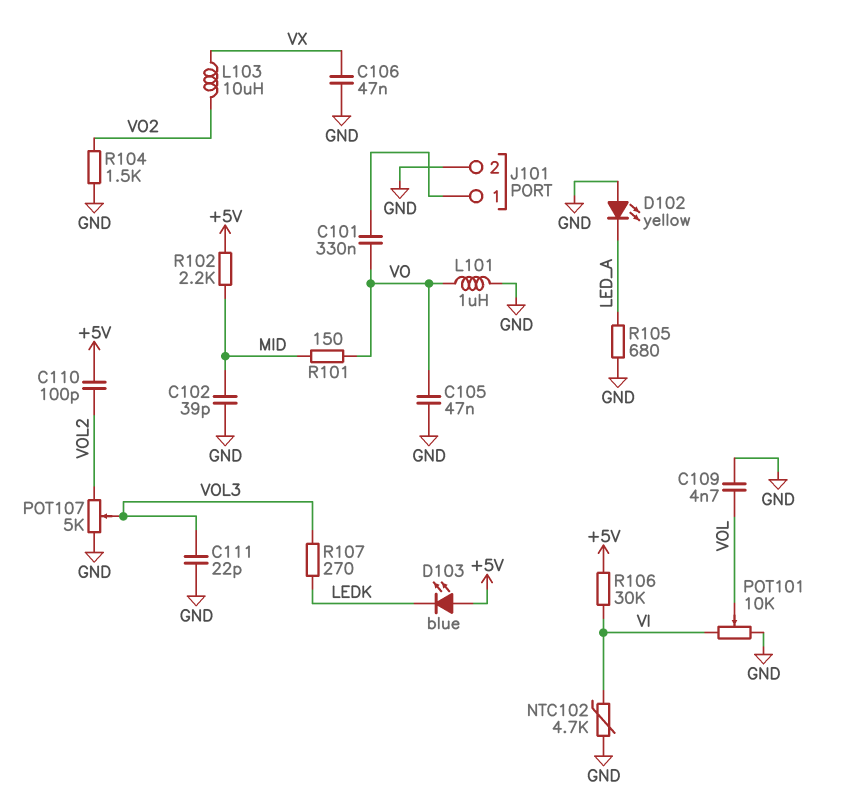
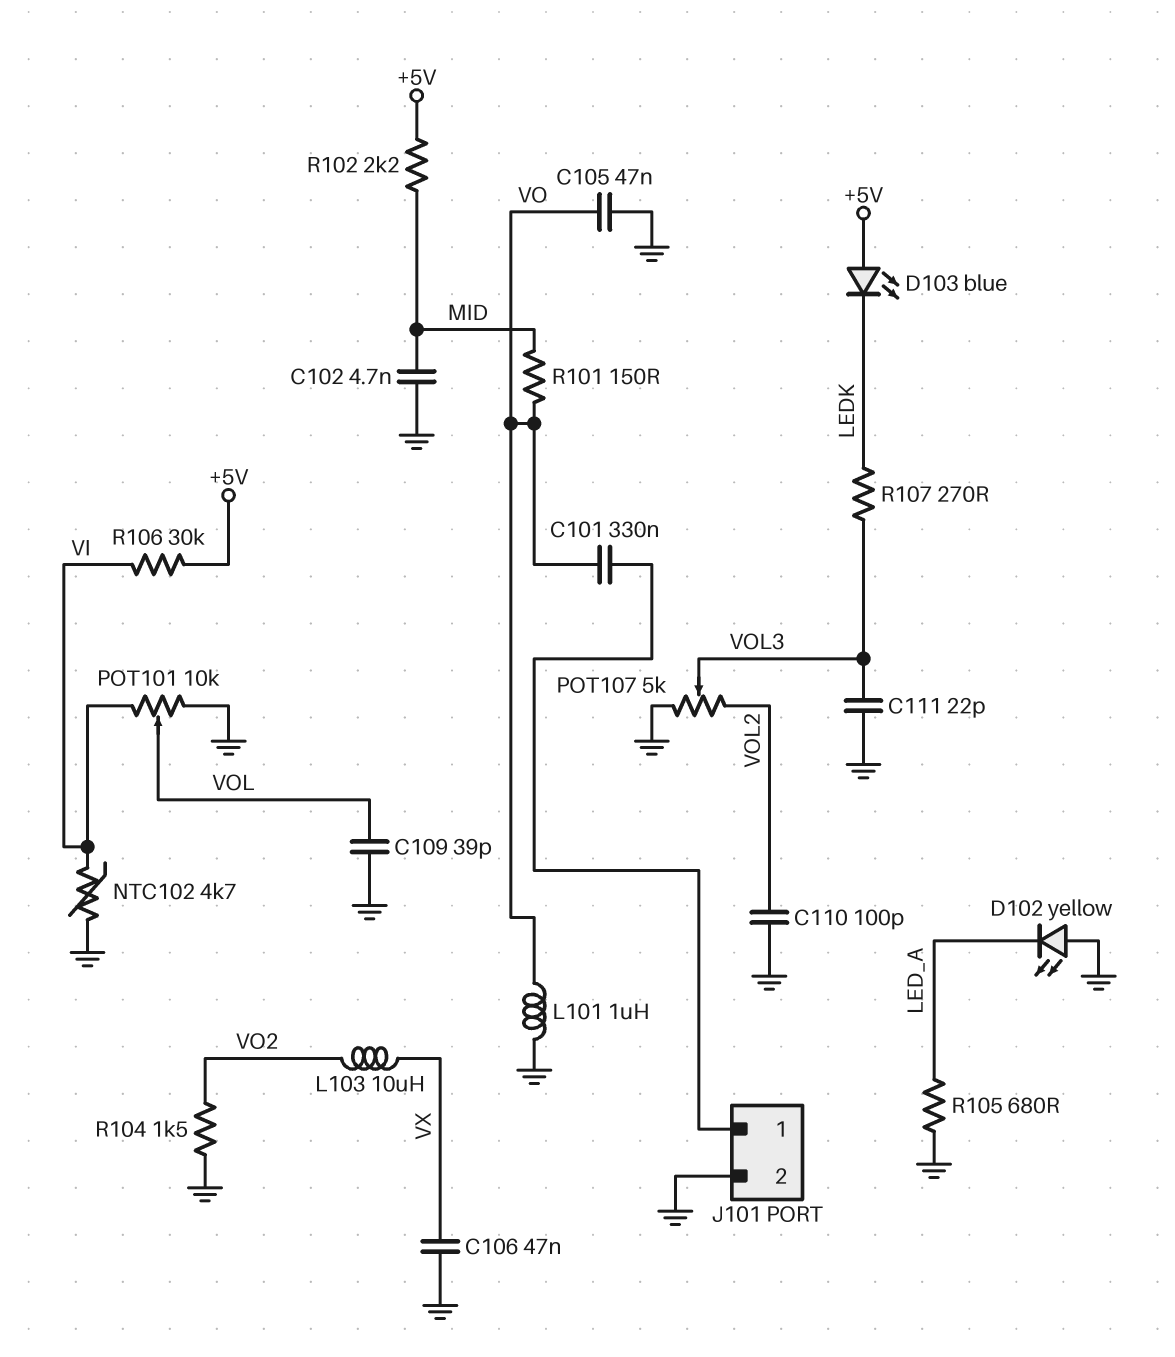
C102: 39pF (GND, MID) -> 4.7nF (GND, MID)
C109: 4.7nF (GND, VOL) -> 39pF (GND, VOL)
C110: 100pF (+5V, VOL2) -> 100pF (GND, VOL2)

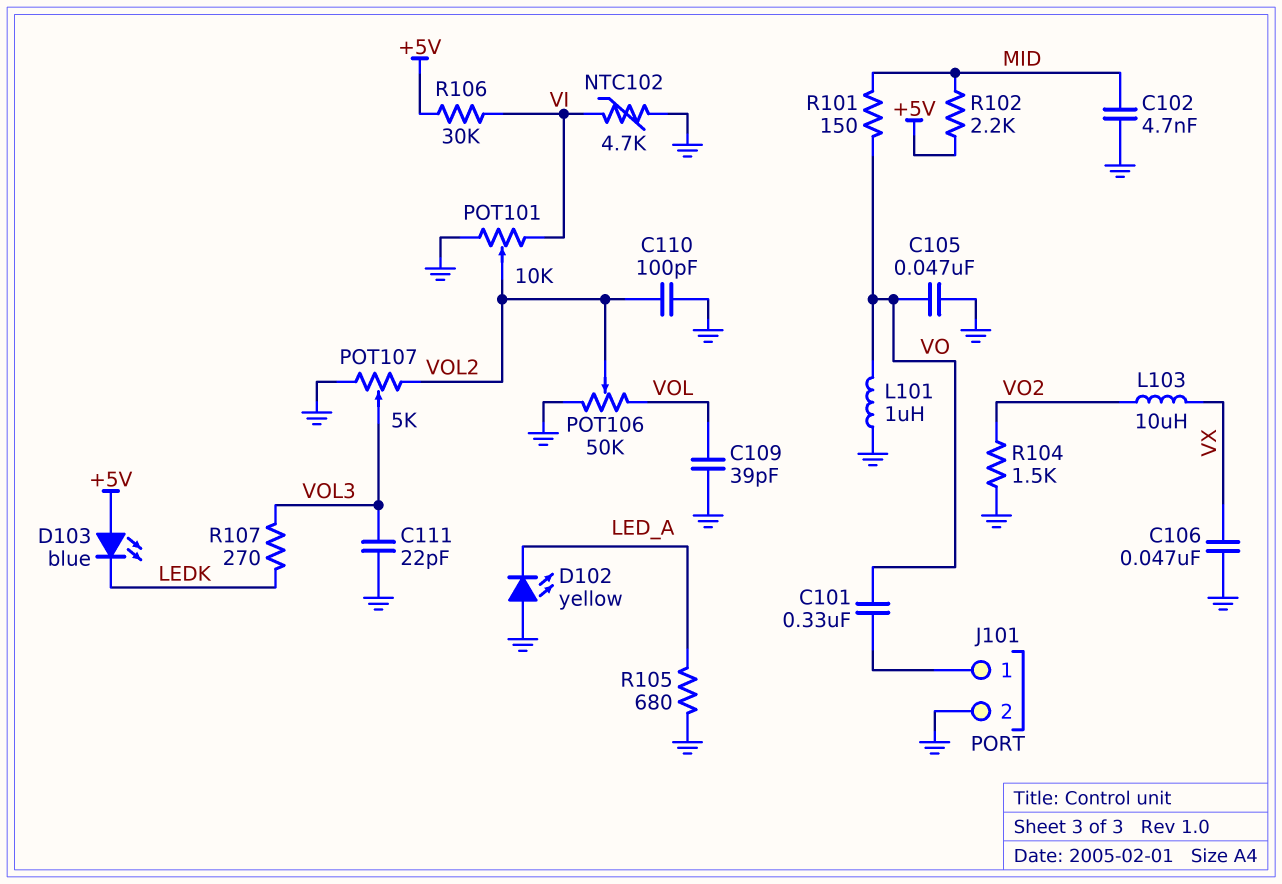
POT101: 10k (GND, VI, wiper VOL) -> 10k (GND, VI, wiper VOL2)
POT106: none -> 50k (GND, VOL, wiper VOL2)

